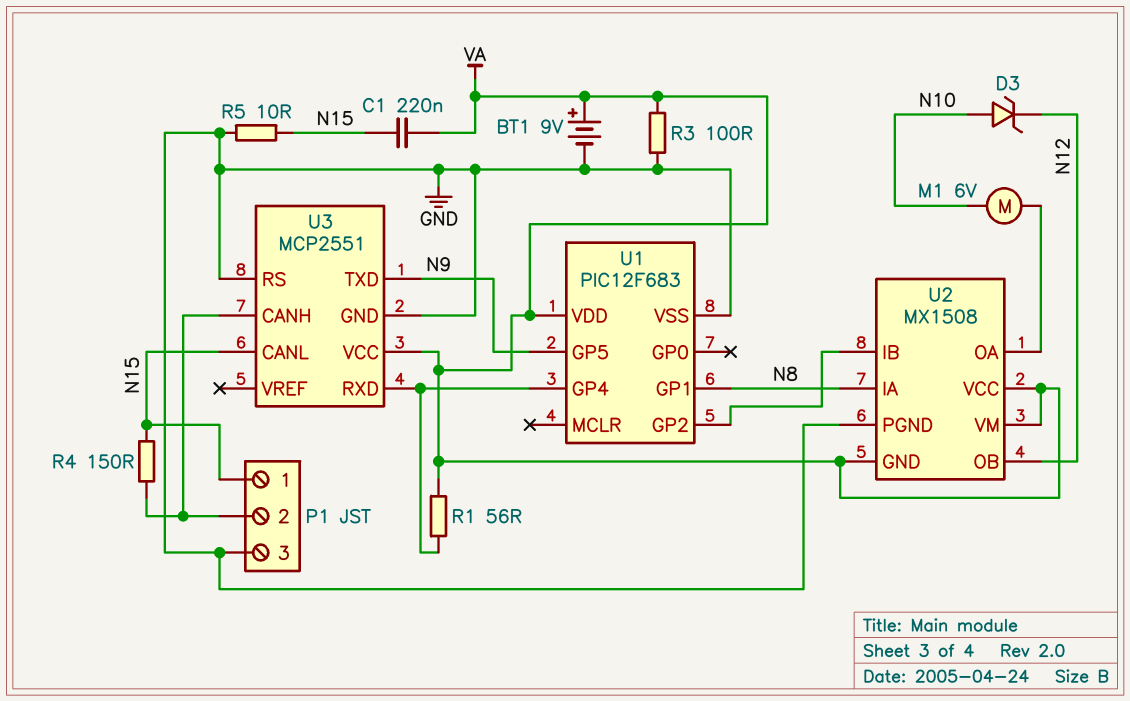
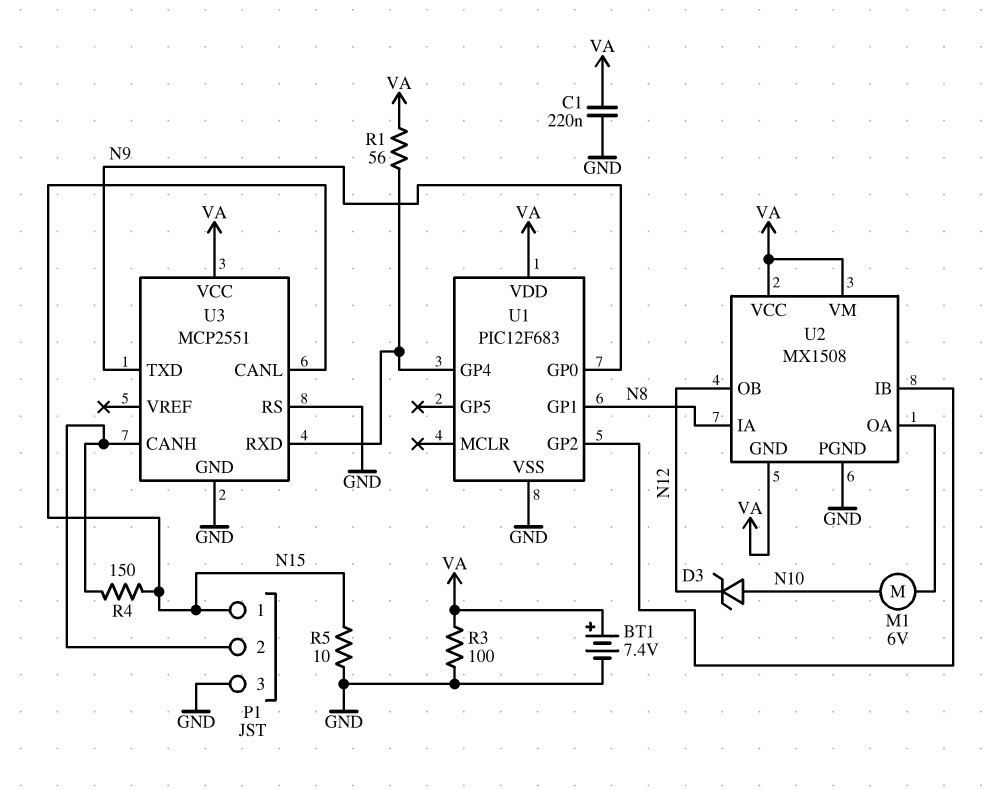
BT1: 9V (plus VA, minus GND) -> 7.4V (plus VA, minus GND)
C1: 220nF (N15, VA) -> 220nF (GND, VA)
U1 pin GP0: none -> N9
U1 pin GP5: N9 -> none

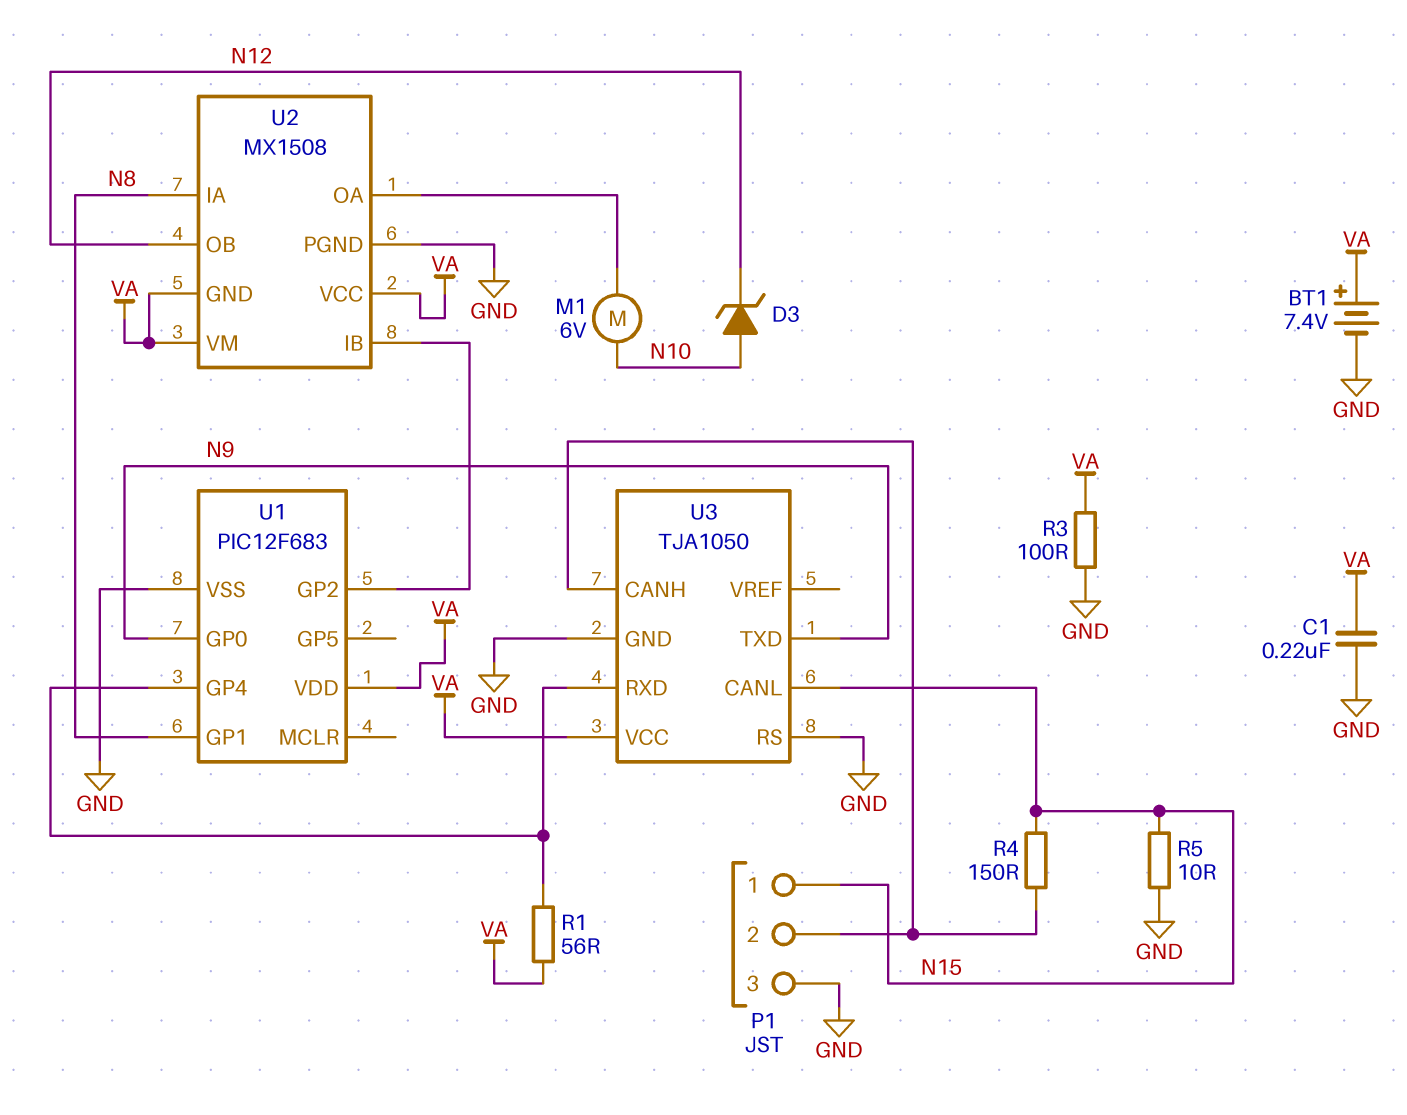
U3: MCP2551 -> TJA1050

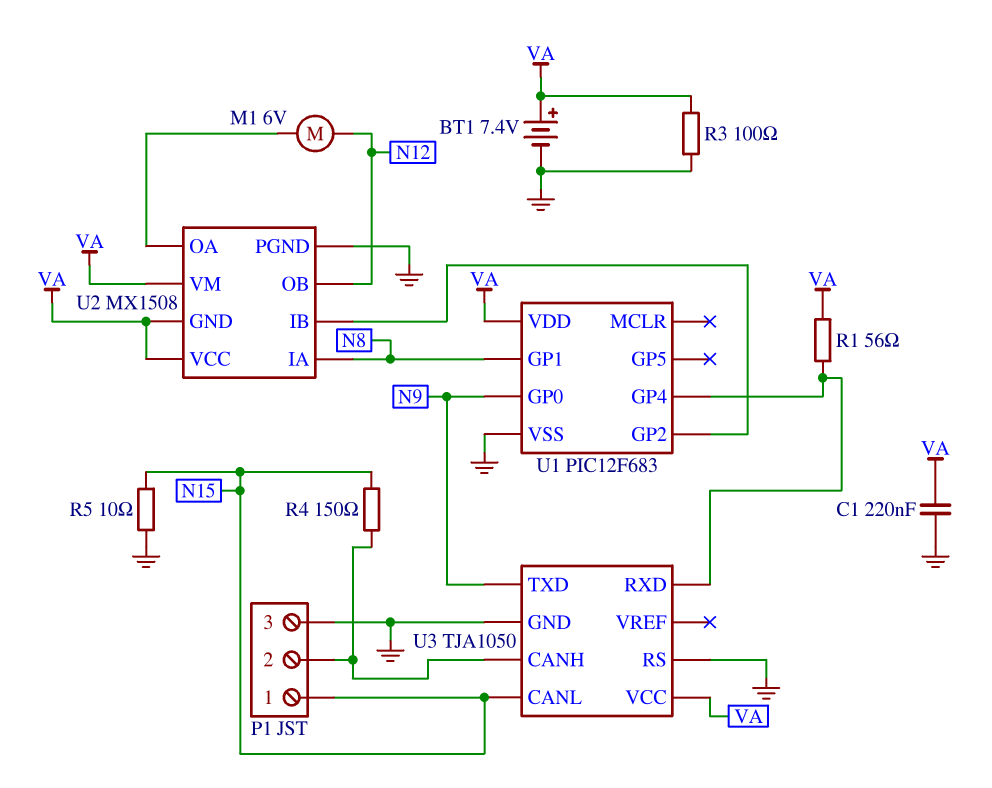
D3: zener (A N10, K N12) -> none
M1: motor 6V (N10, U2/OA) -> motor 6V (N12, U2/OA)

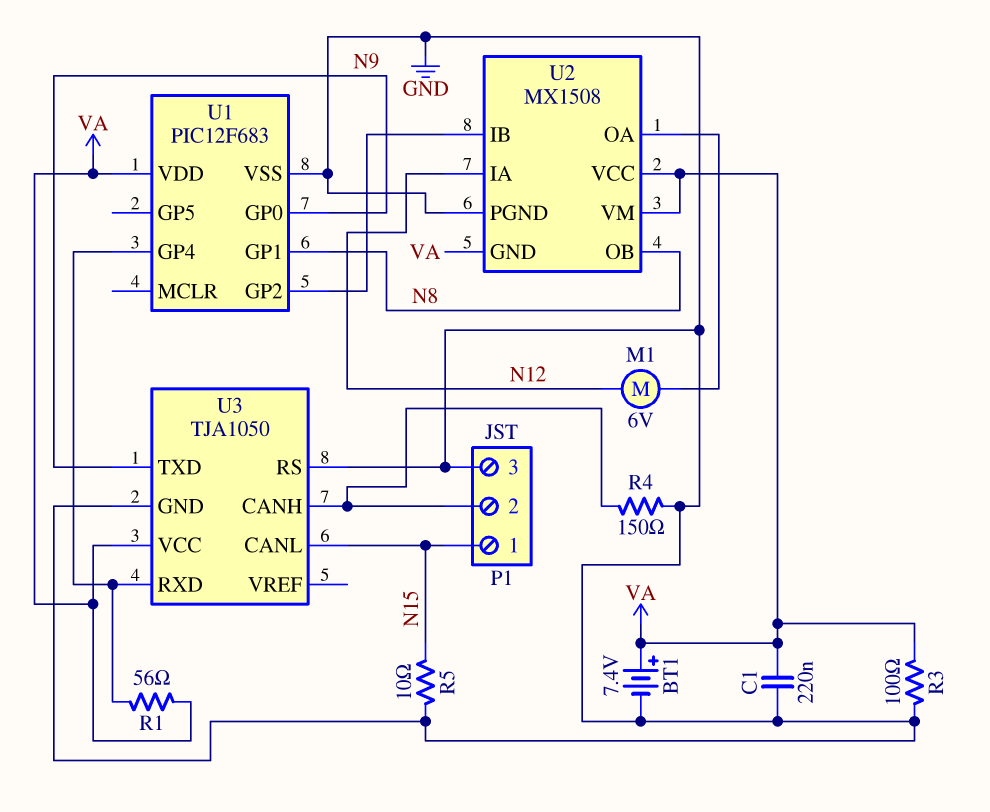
R4: 150 (N15, P1/2) -> 150 (GND, P1/2)
U2 pin IA: N8 -> N12
U2 pin OB: N12 -> N8

